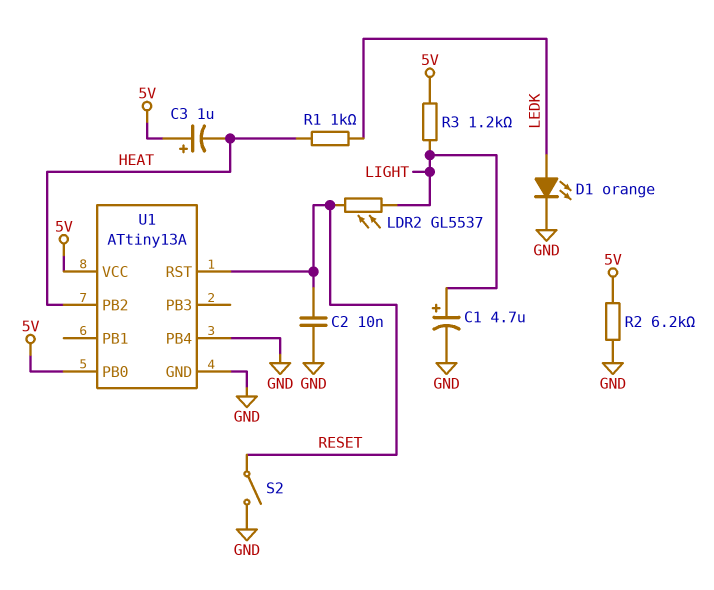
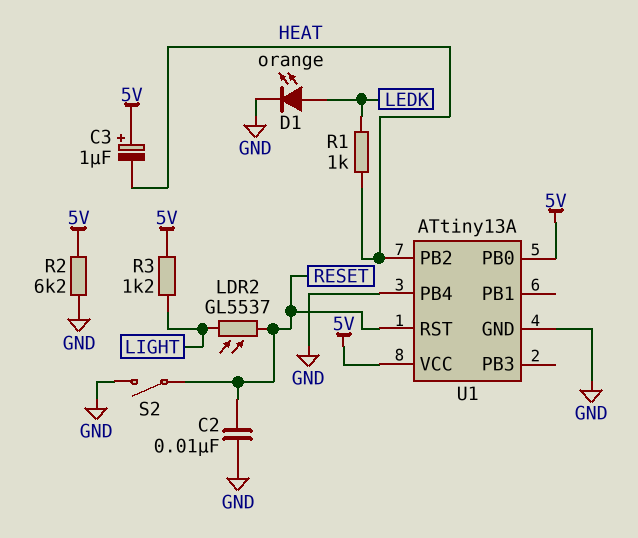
C1: 4.7uF (plus LIGHT, minus GND) -> none

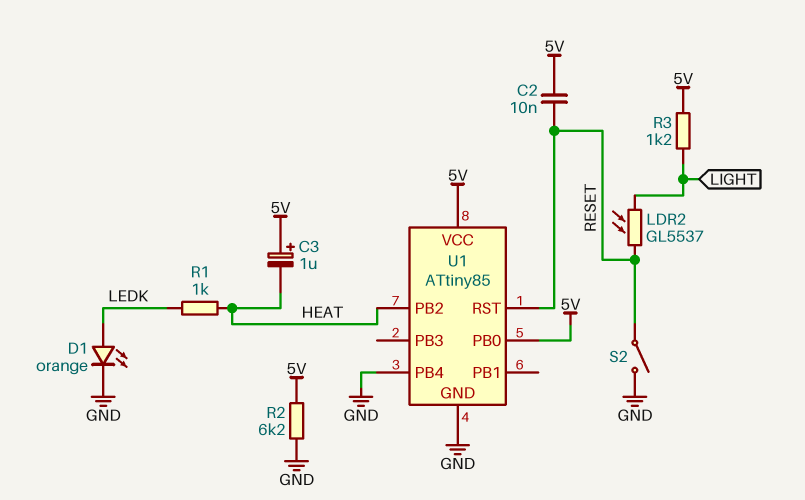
C2: 10nF (GND, RESET) -> 10nF (5V, RESET)
U1: ATtiny13A -> ATtiny85

